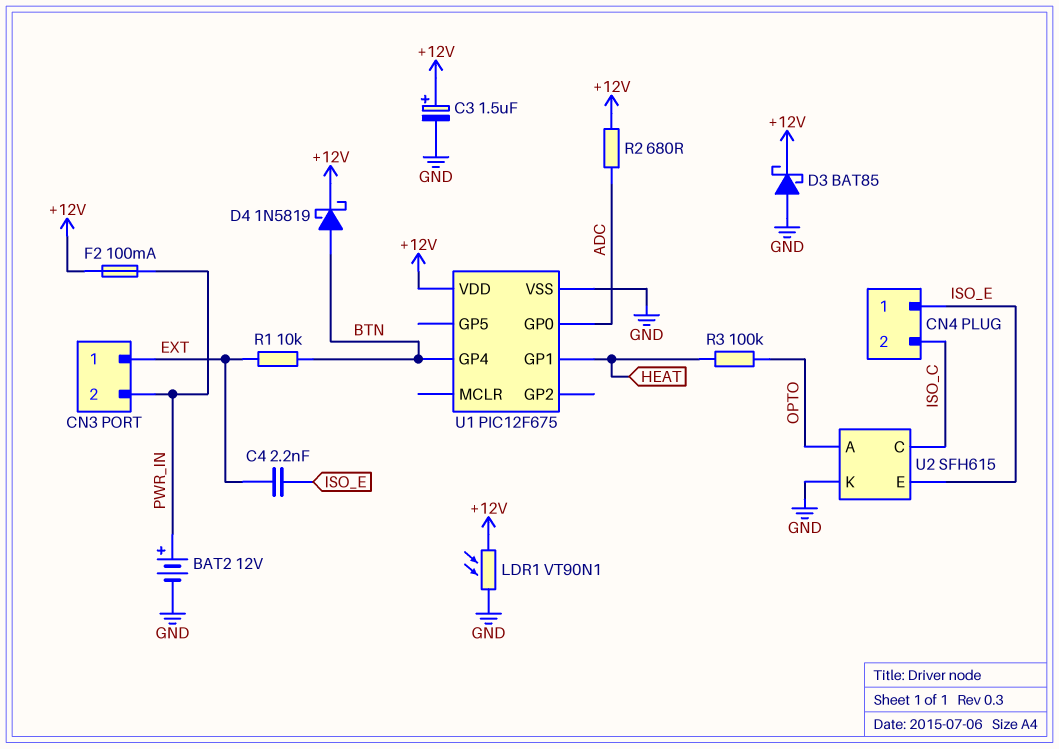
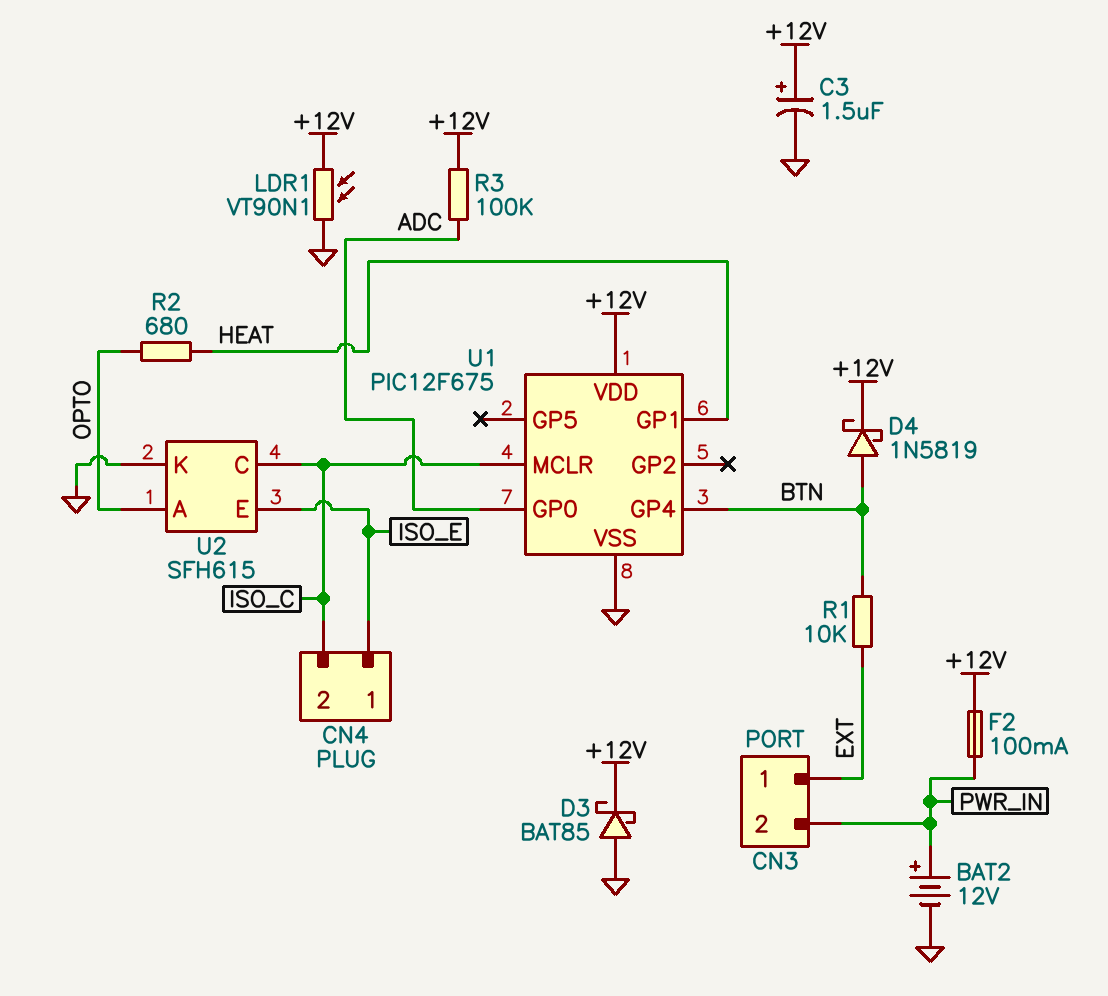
C4: 2.2nF (EXT, ISO_E) -> none
R2: 680 (+12V, ADC) -> 680 (HEAT, OPTO)
R3: 100k (HEAT, OPTO) -> 100k (+12V, ADC)
U1 pin MCLR: none -> ISO_C

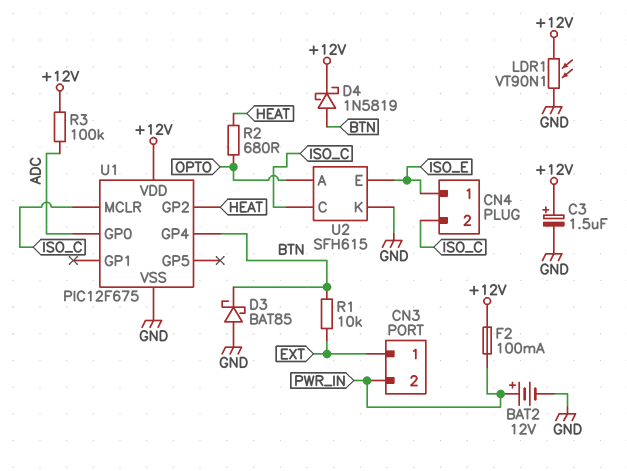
D3: schottky BAT85 (A GND, K +12V) -> schottky BAT85 (A GND, K BTN)
U1 pin GP1: HEAT -> none
U1 pin GP2: none -> HEAT

